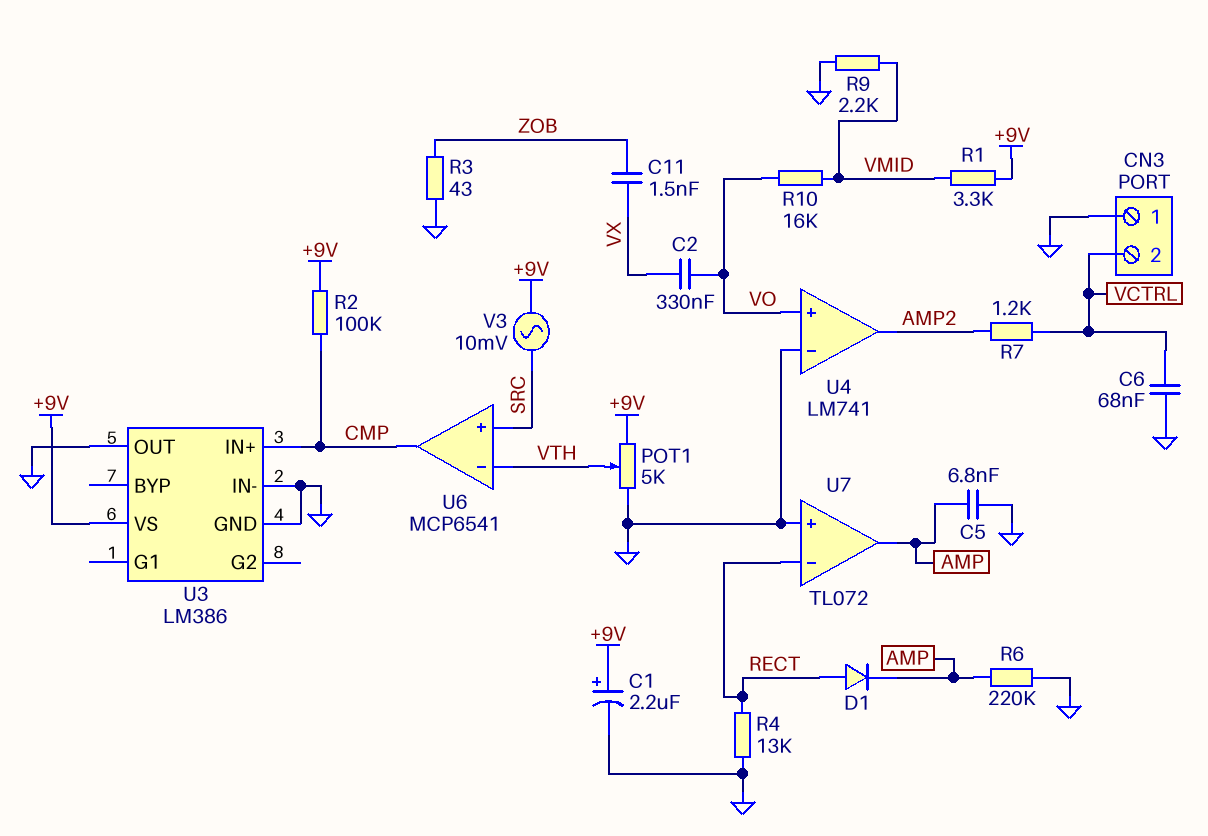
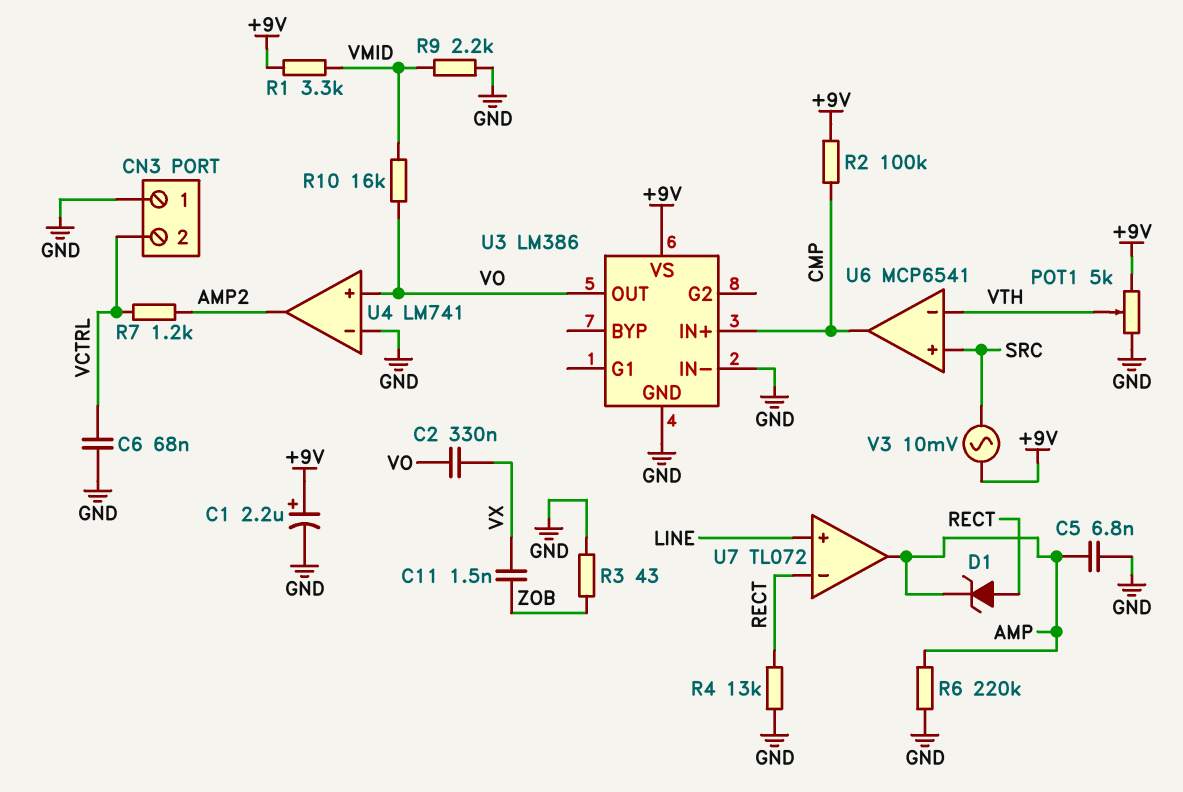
D1: diode (A RECT, K AMP) -> zener (A RECT, K AMP)
U3 pin OUT: GND -> VO
U7 pin in+: GND -> LINE

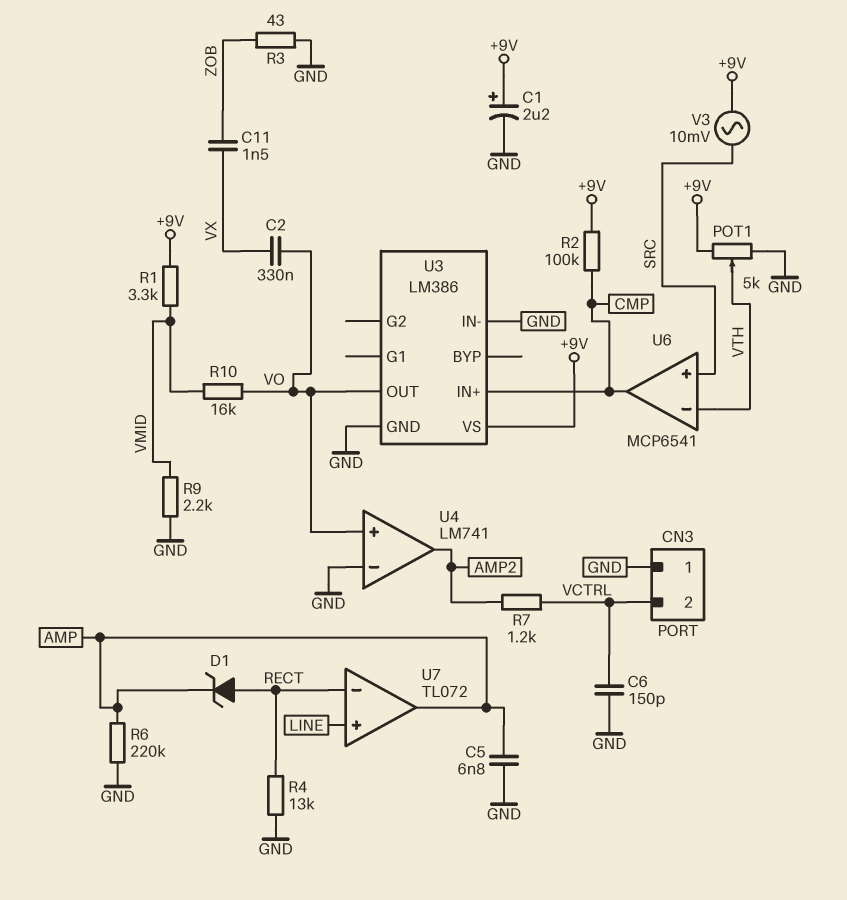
C6: 68nF (GND, VCTRL) -> 150pF (GND, VCTRL)

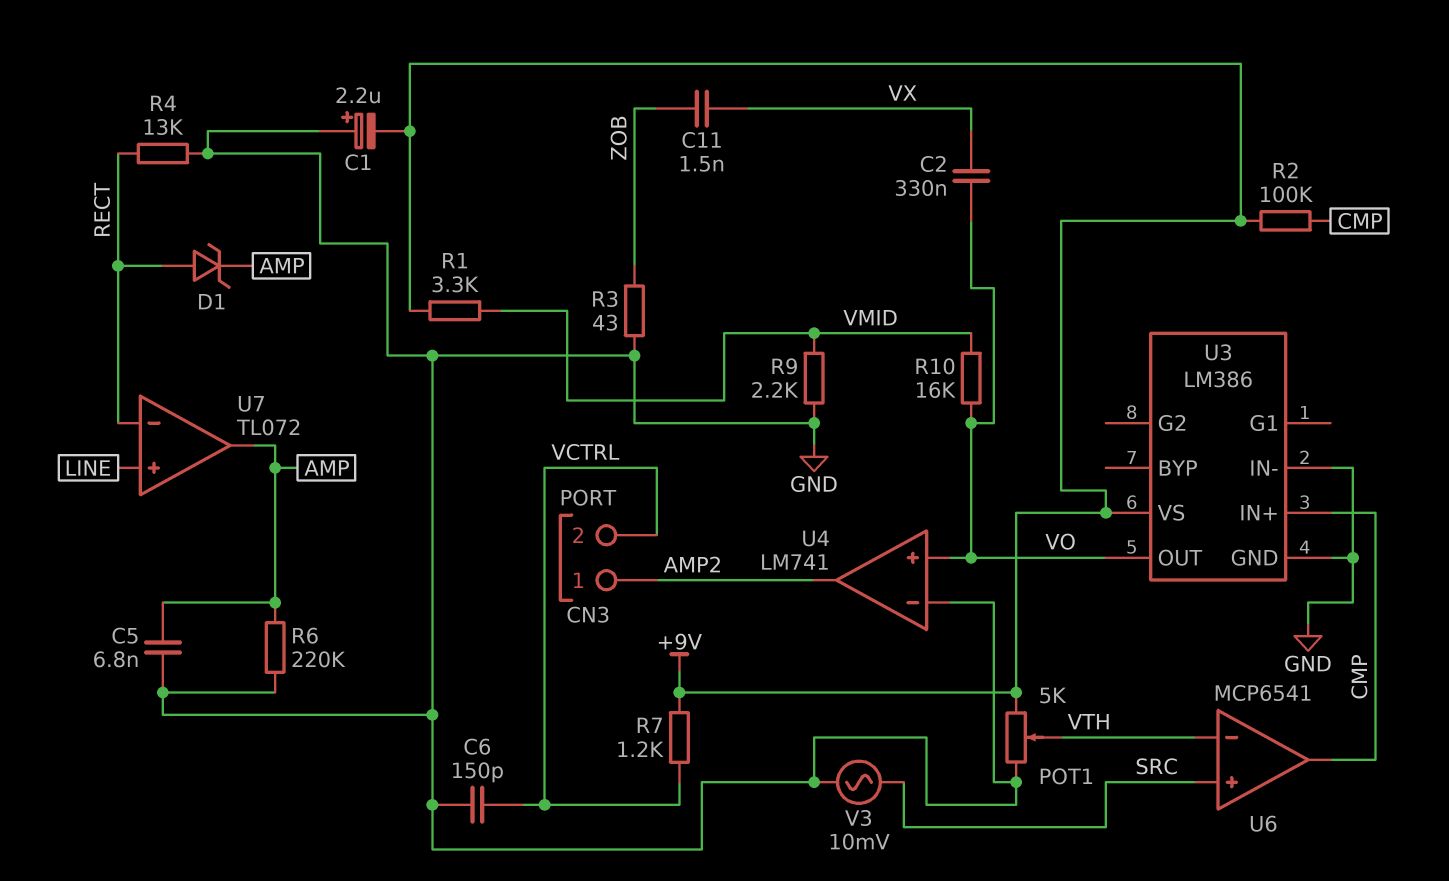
C1: 2.2uF (plus +9V, minus GND) -> 2.2uF (plus GND, minus +9V)
CN3 pin 1: GND -> AMP2
R7: 1.2k (AMP2, VCTRL) -> 1.2k (+9V, VCTRL)
V3: AC 10mV (+9V, SRC) -> AC 10mV (GND, SRC)

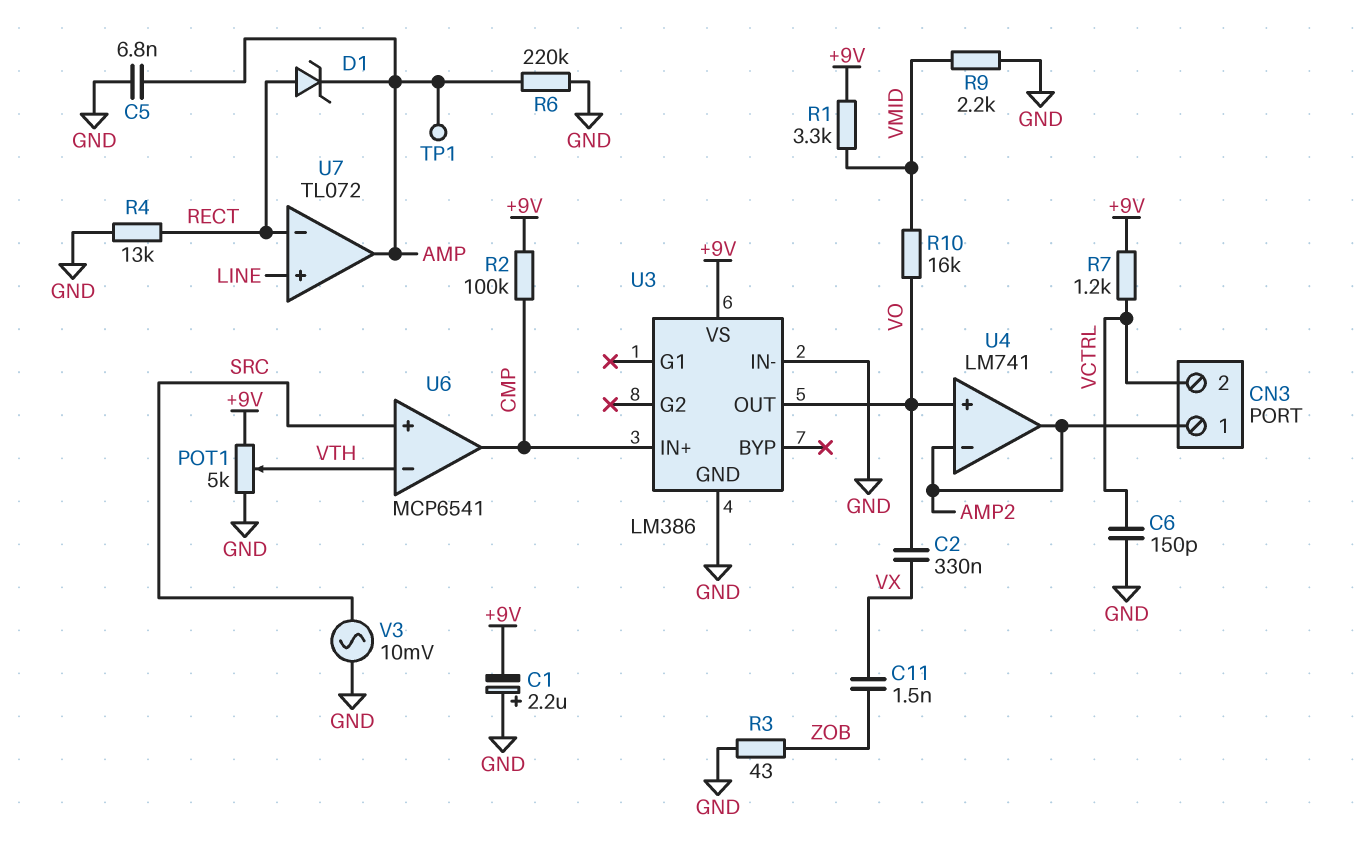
TP1: none -> test point (AMP)
U4 pin in-: GND -> AMP2

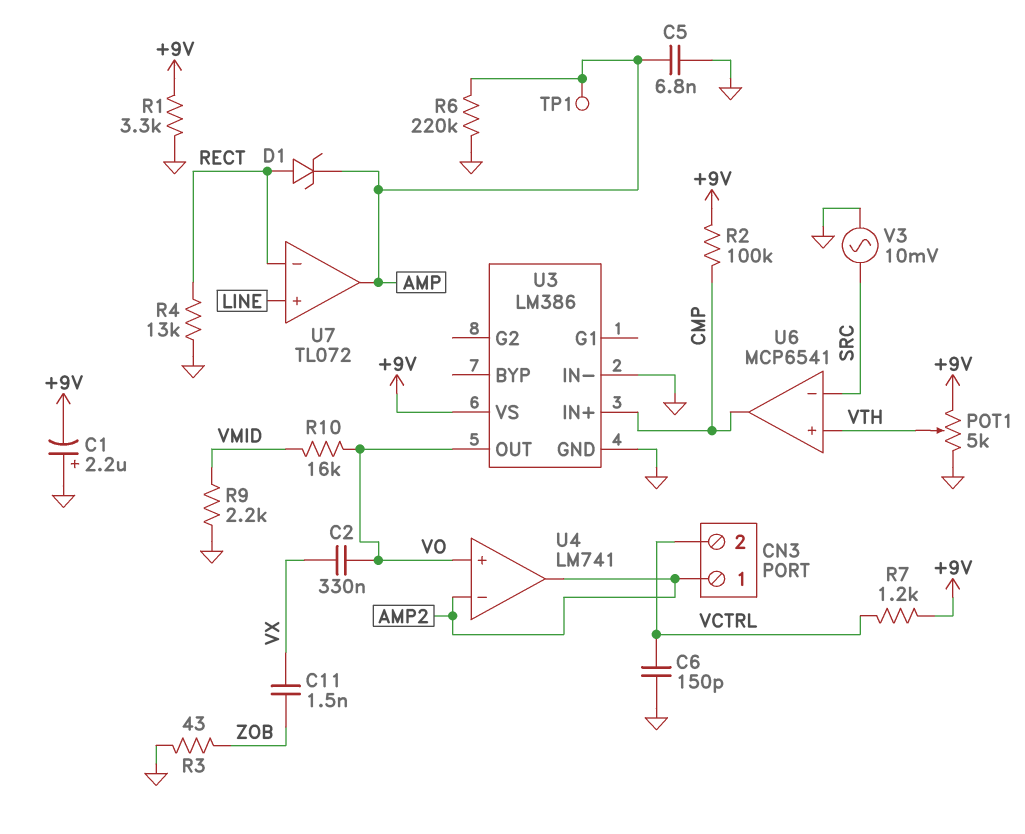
R1: 3.3k (+9V, VMID) -> 3.3k (+9V, GND)
U6 pin in+: SRC -> VTH
U6 pin in-: VTH -> SRC

